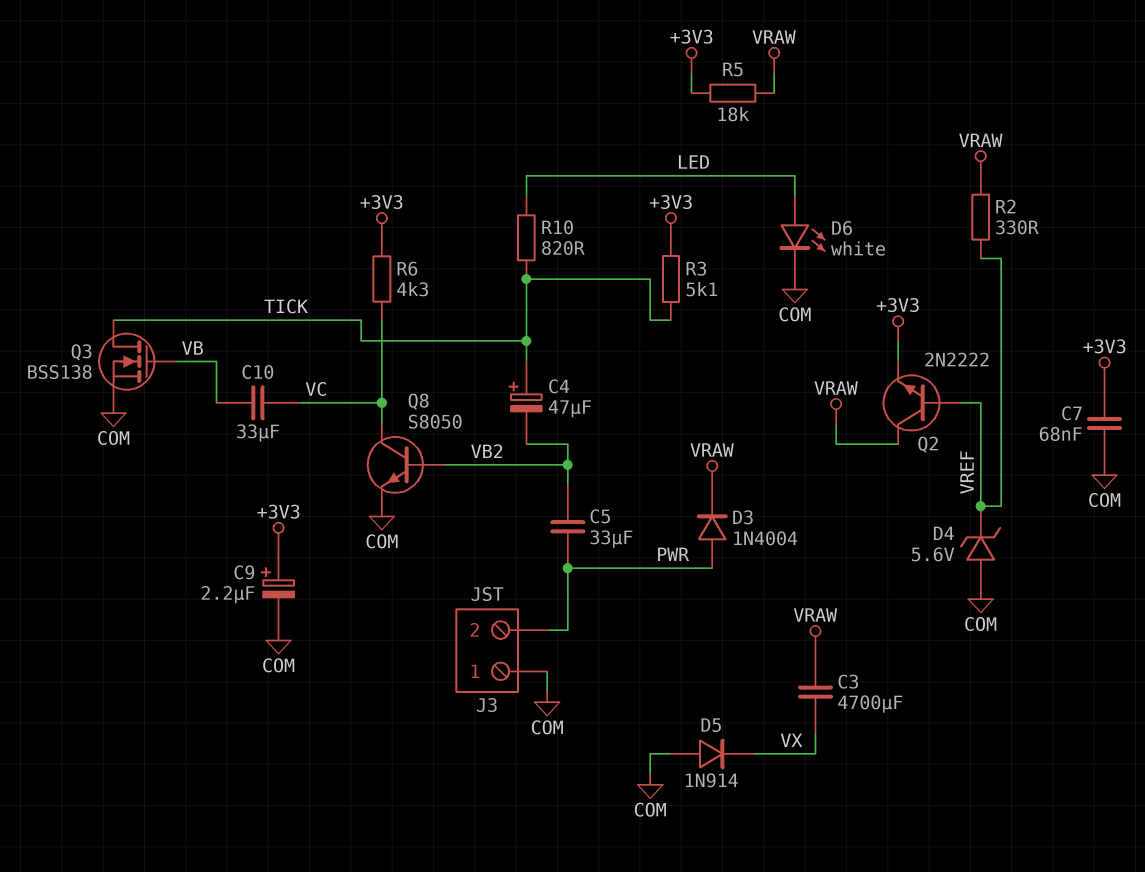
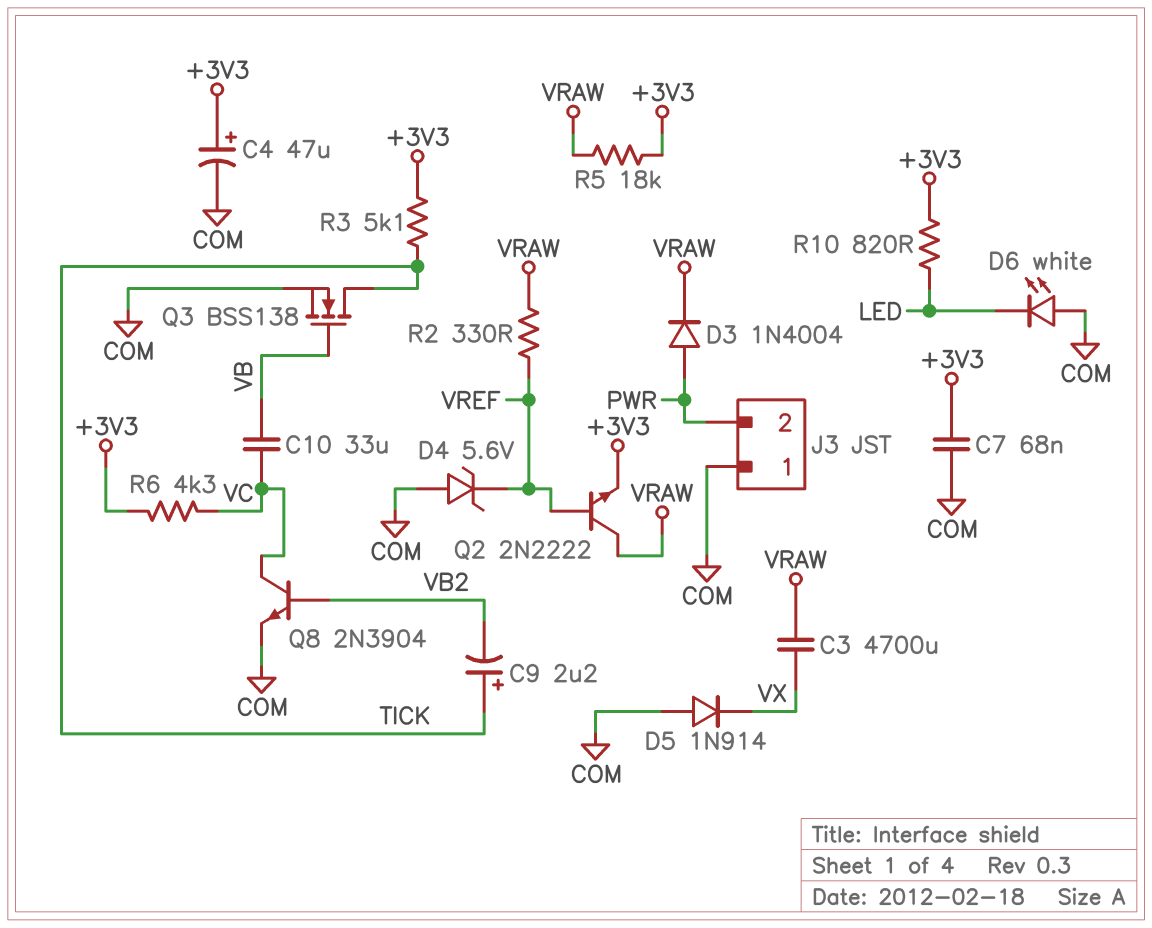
C4: 47uF (plus TICK, minus VB2) -> 47uF (plus +3V3, minus COM)
C5: 33uF (PWR, VB2) -> none
C9: 2.2uF (plus +3V3, minus COM) -> 2.2uF (plus TICK, minus VB2)
D6: LED white (A LED, K COM) -> LED white (A COM, K LED)
Q8: NPN S8050 (B VB2, C VC, E COM) -> NPN 2N3904 (B VB2, C VC, E COM)
R10: 820 (LED, TICK) -> 820 (+3V3, LED)

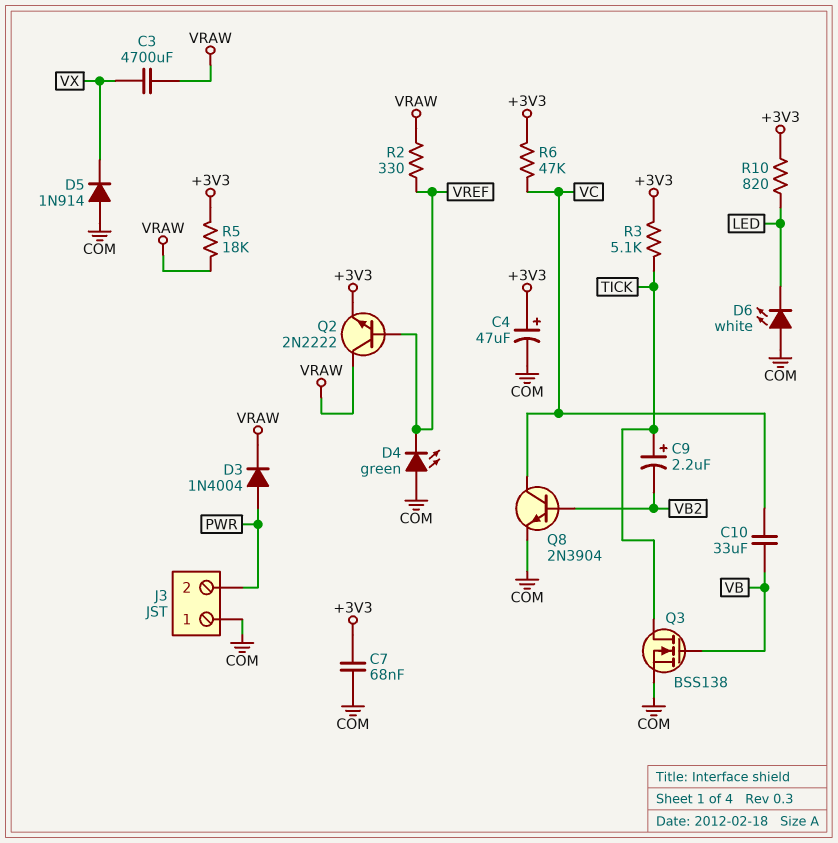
D4: zener 5.6V (A COM, K VREF) -> LED green (A COM, K VREF)
R6: 4.3k (+3V3, VC) -> 47k (+3V3, VC)

